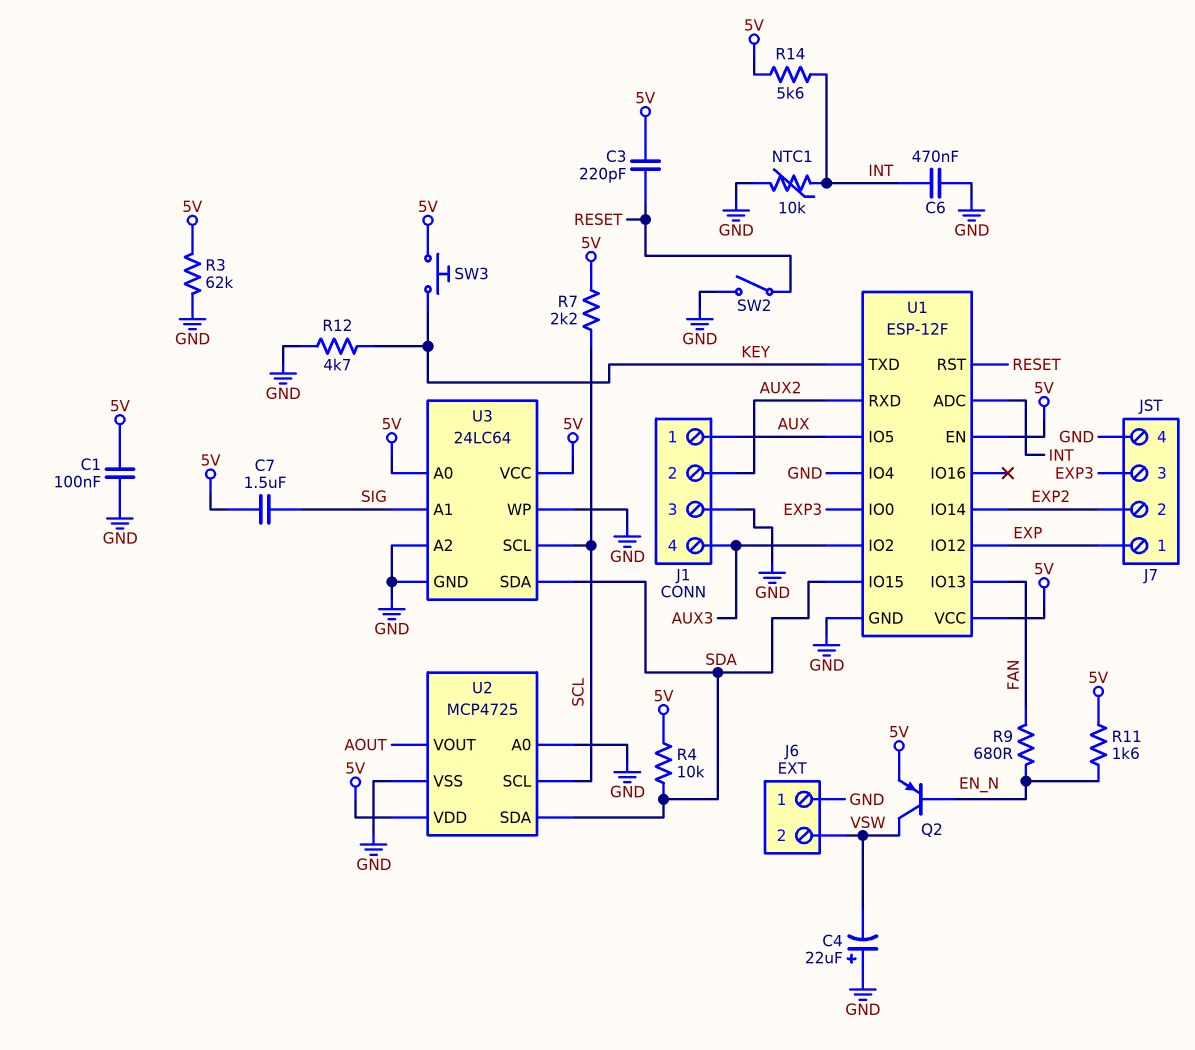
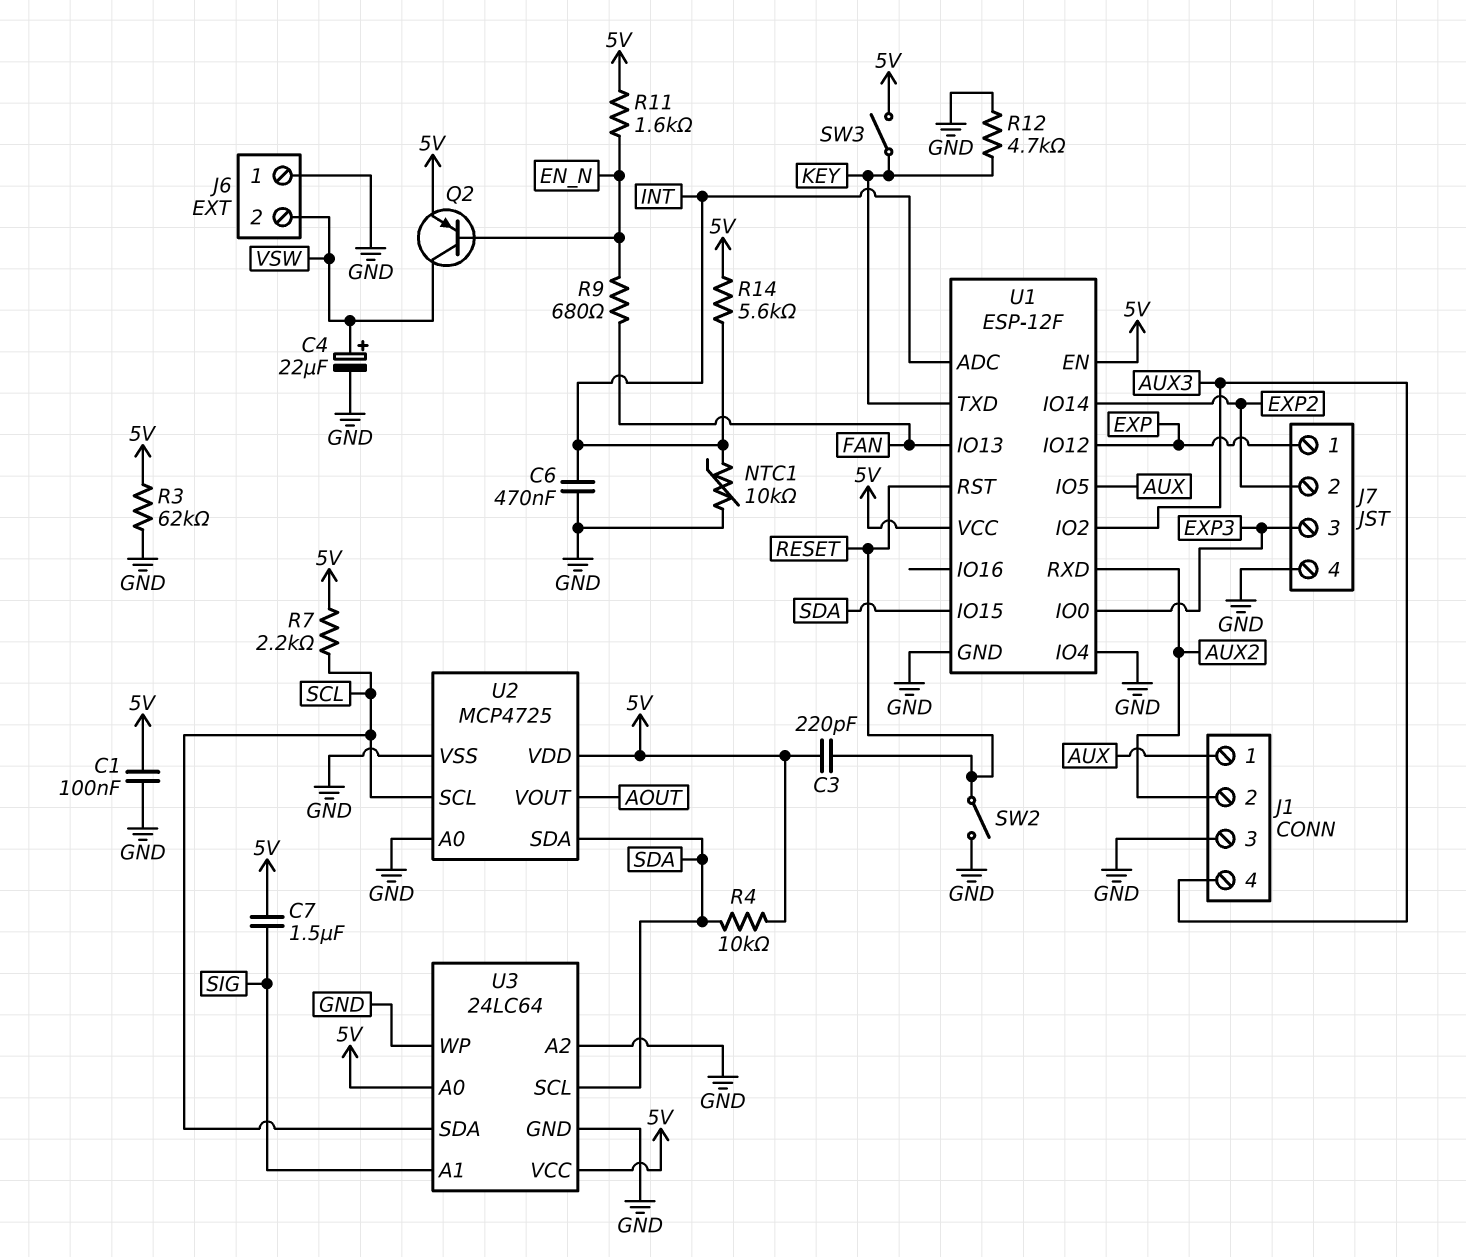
C4: 22uF (plus GND, minus VSW) -> 22uF (plus VSW, minus GND)
SW3: button (5V, KEY) -> switch (5V, KEY)
U3 pin SCL: SCL -> SDA
U3 pin SDA: SDA -> SCL

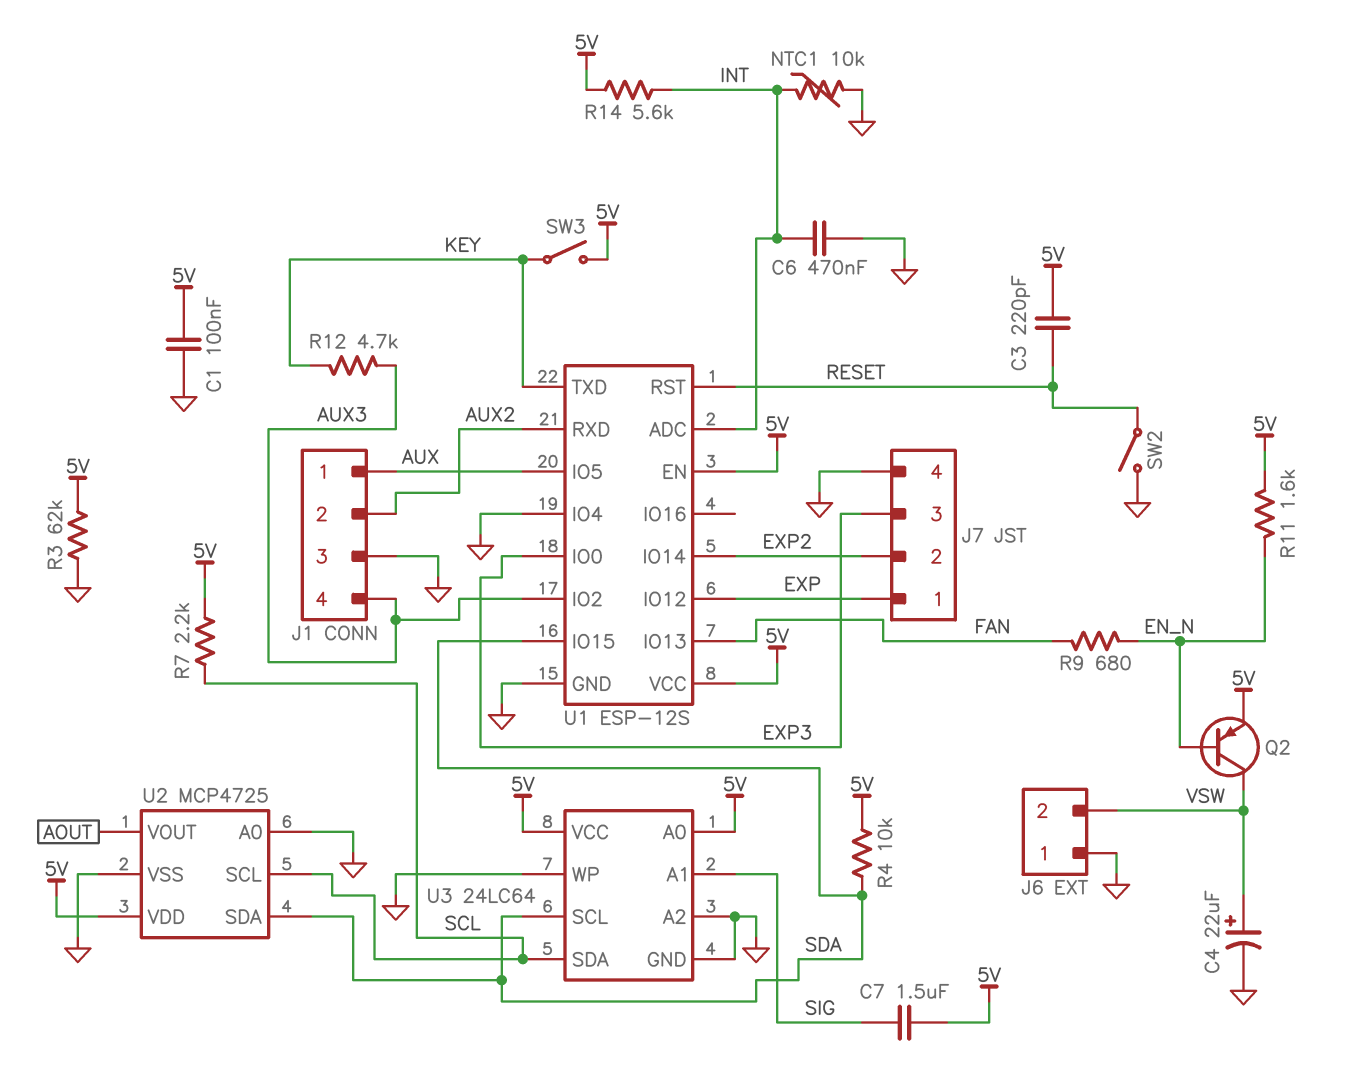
R12: 4.7k (GND, KEY) -> 4.7k (AUX3, KEY)
U1: ESP-12F -> ESP-12S

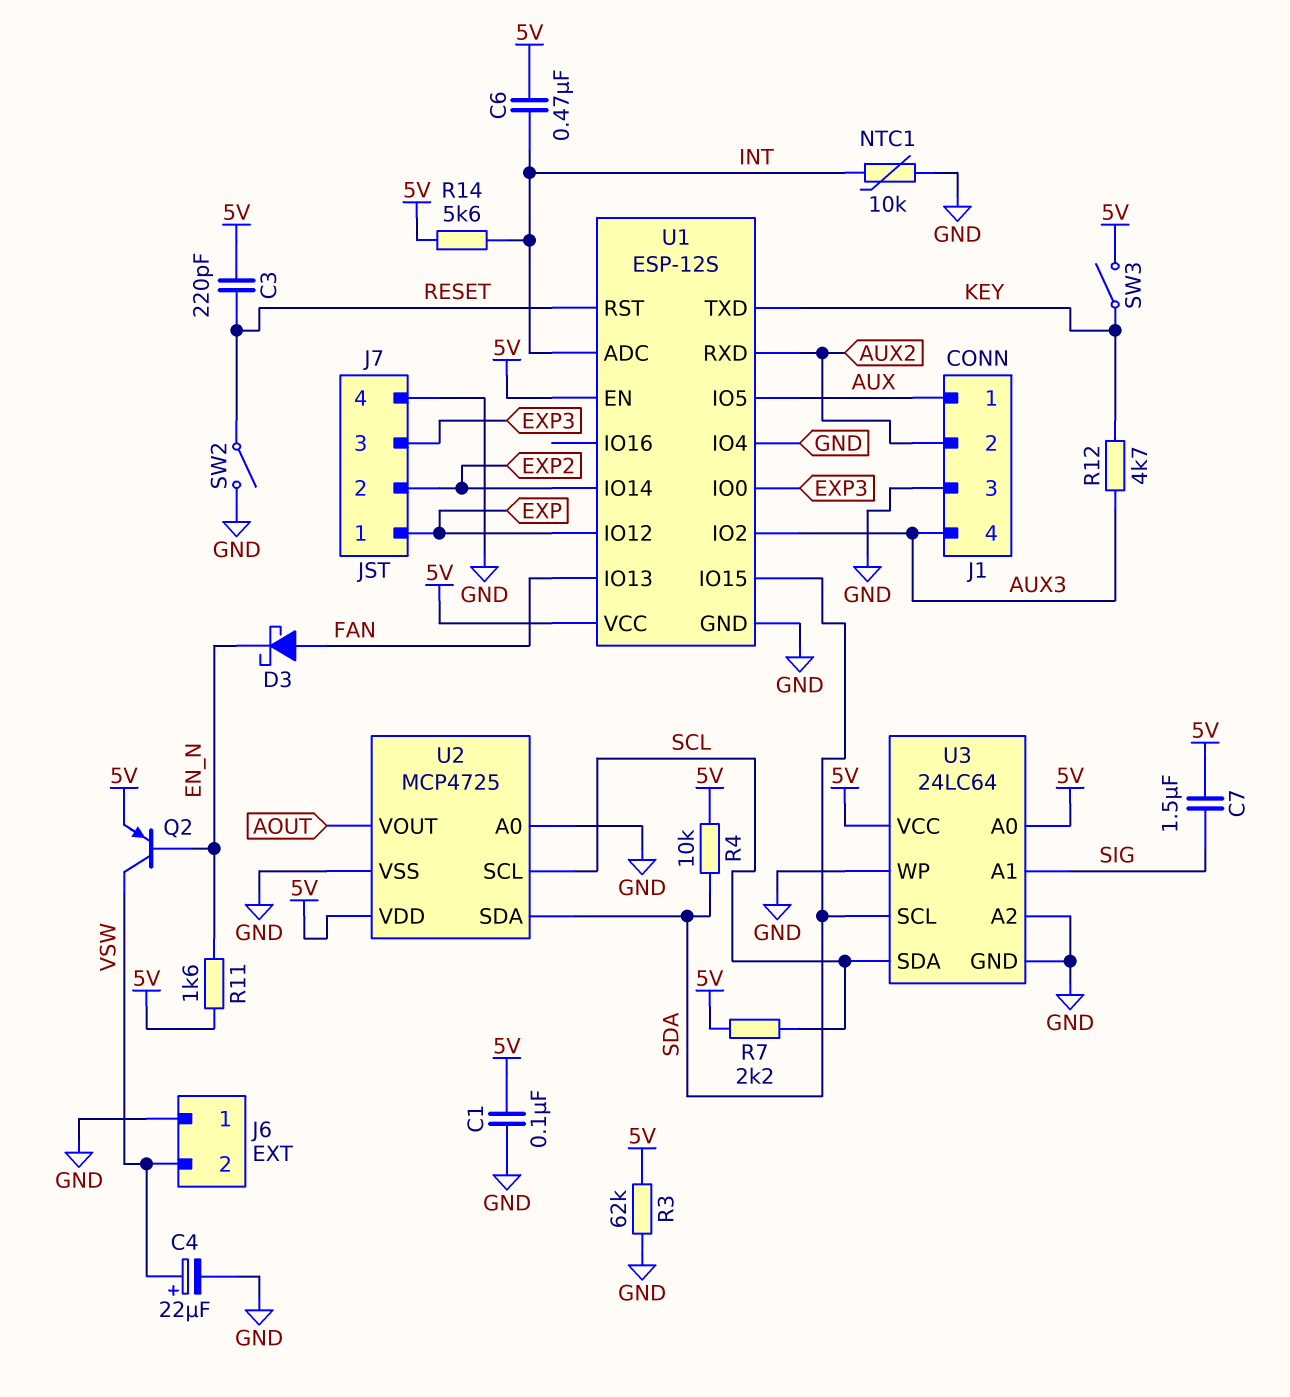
C6: 470nF (GND, INT) -> 470nF (5V, INT)
D3: none -> schottky (A FAN, K EN_N)
R9: 680 (EN_N, FAN) -> none

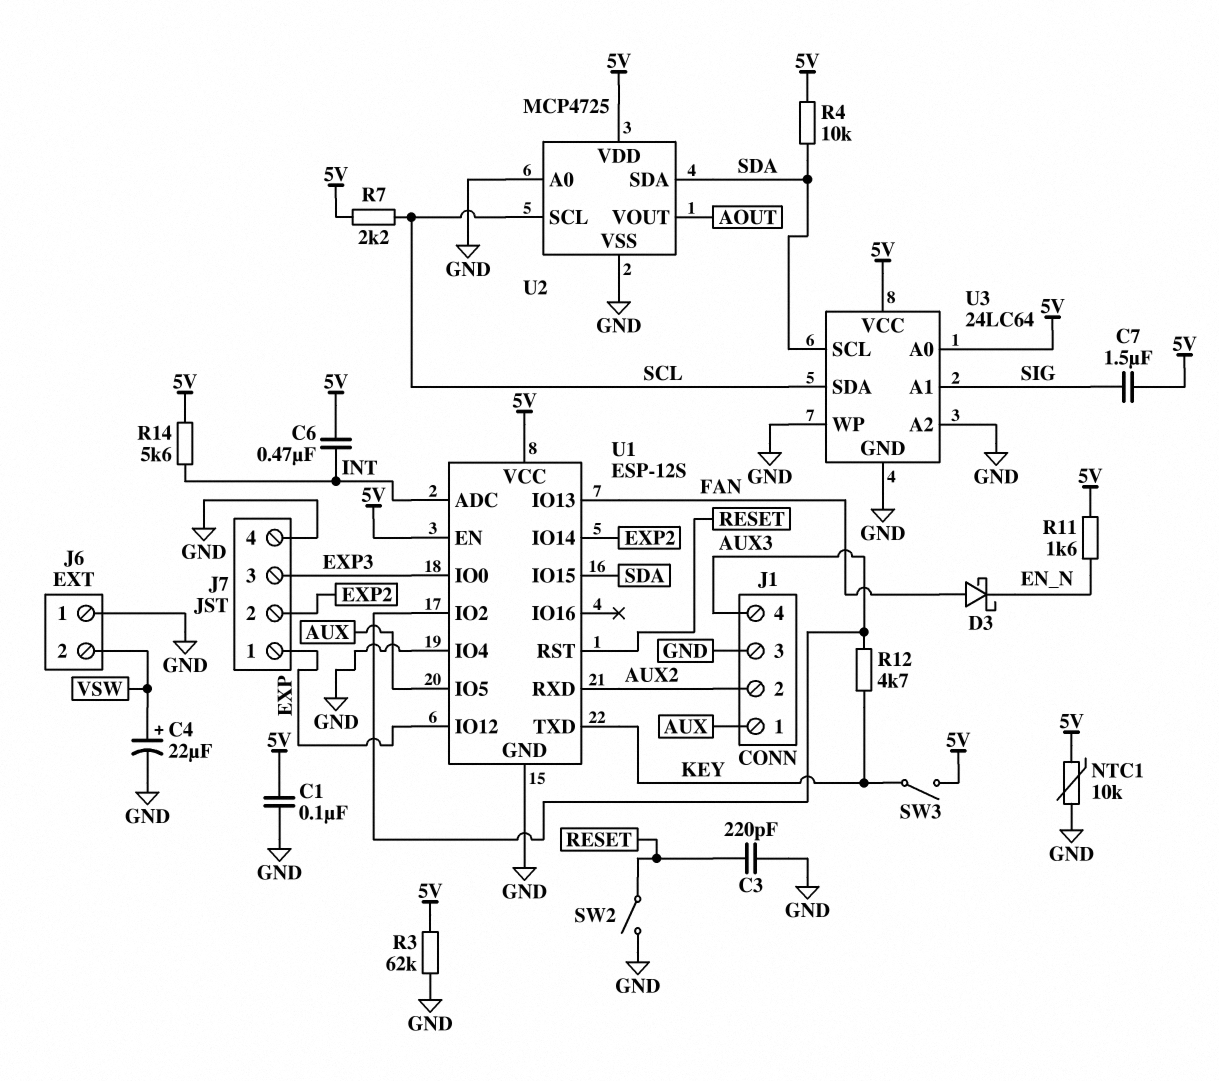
C3: 220pF (5V, RESET) -> 220pF (GND, RESET)
NTC1: 10k (GND, INT) -> 10k (5V, GND)
Q2: PNP (B EN_N, C VSW, E 5V) -> none

